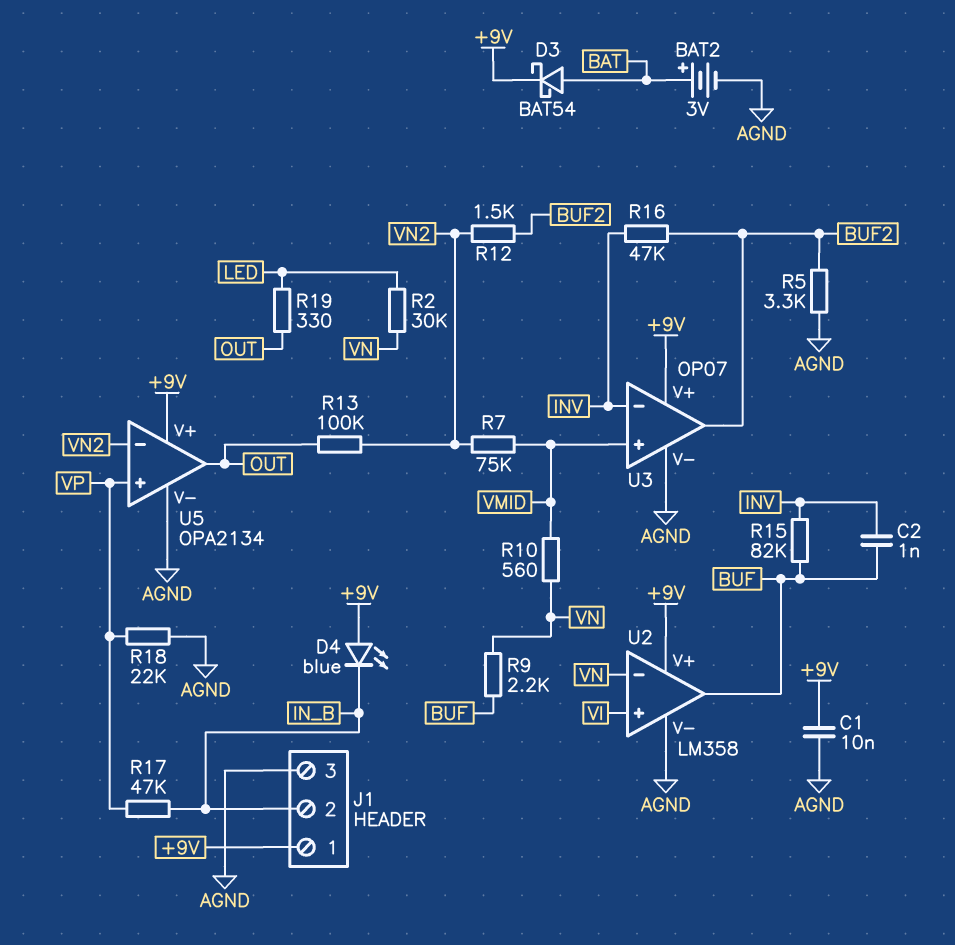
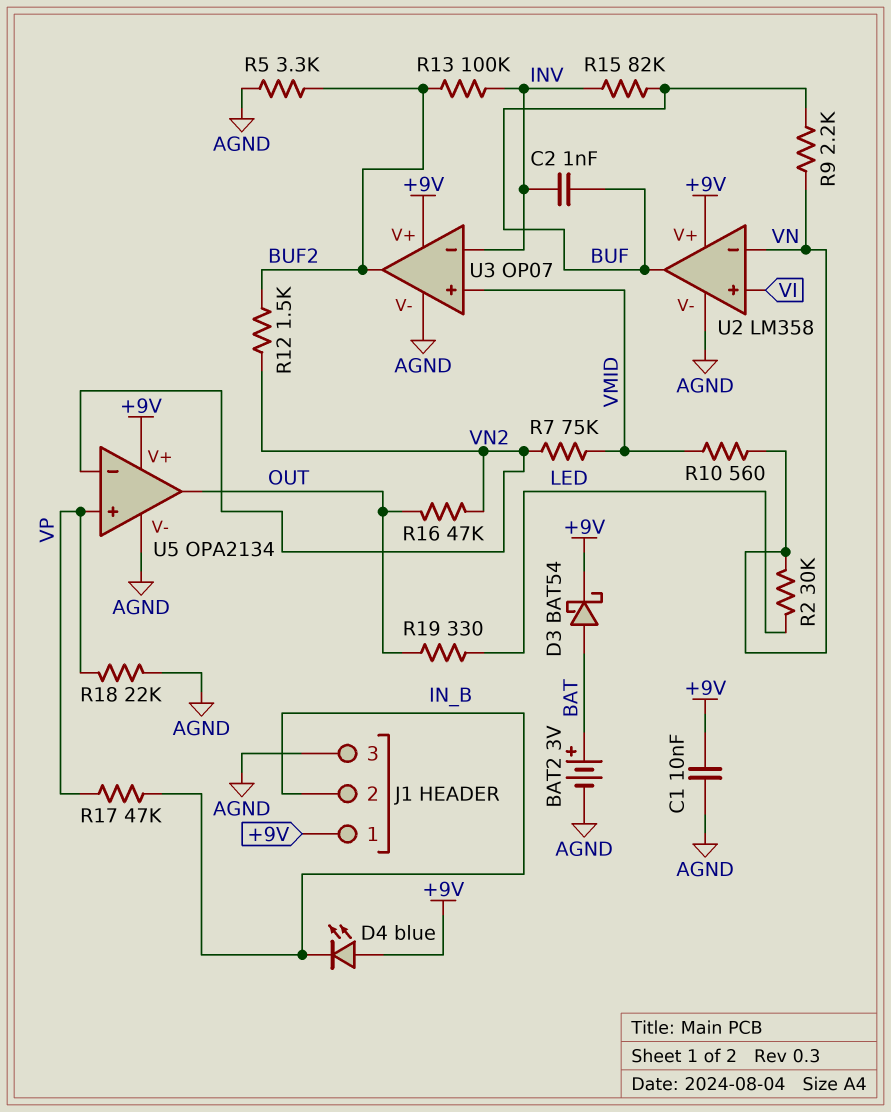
R13: 100k (OUT, VN2) -> 100k (BUF2, INV)
R16: 47k (BUF2, INV) -> 47k (OUT, VN2)

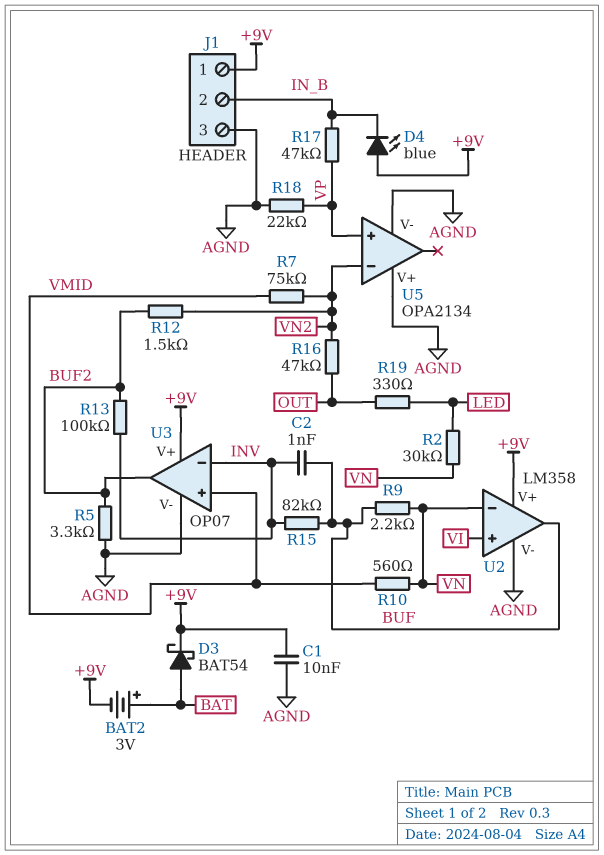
BAT2: 3V (plus BAT, minus AGND) -> 3V (plus BAT, minus +9V)
U5 pin V+: +9V -> AGND
U5 pin out: OUT -> none

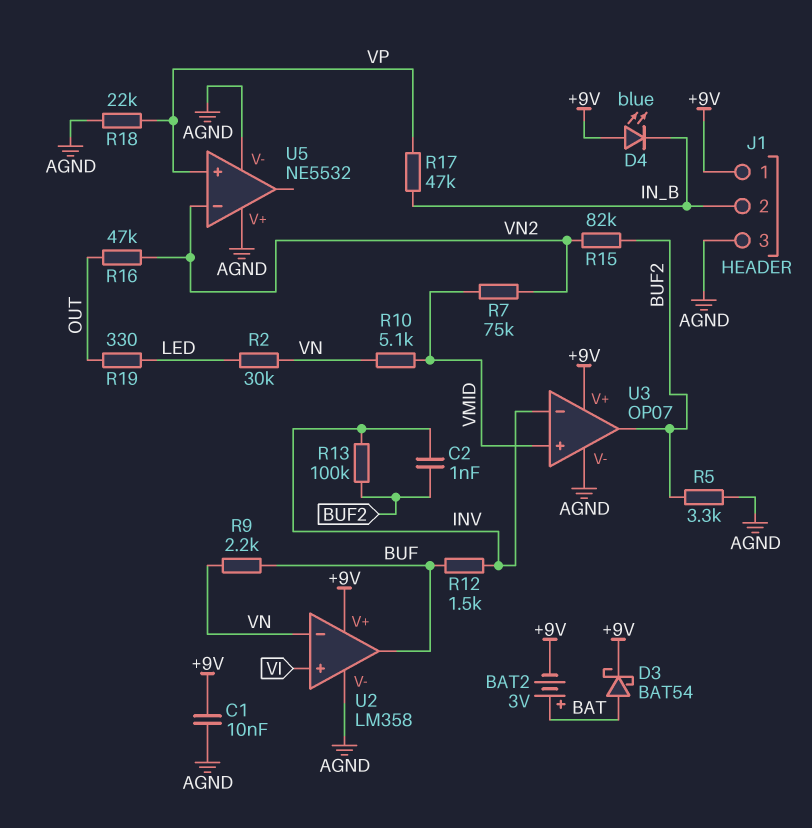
C2: 1nF (BUF, INV) -> 1nF (BUF2, INV)
R10: 560 (VMID, VN) -> 5.1k (VMID, VN)
R12: 1.5k (BUF2, VN2) -> 1.5k (BUF, INV)
R15: 82k (BUF, INV) -> 82k (BUF2, VN2)
U5: OPA2134 -> NE5532

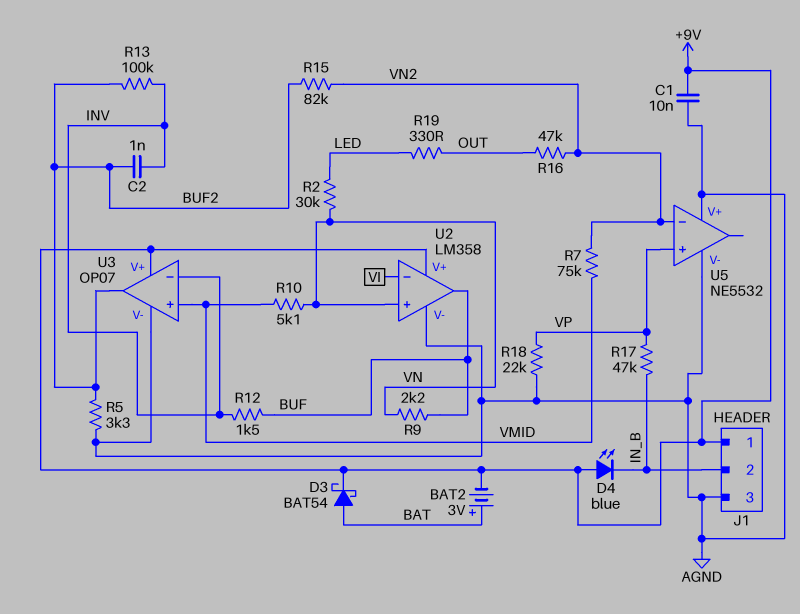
U2 pin in+: VI -> VN
U2 pin in-: VN -> VI

